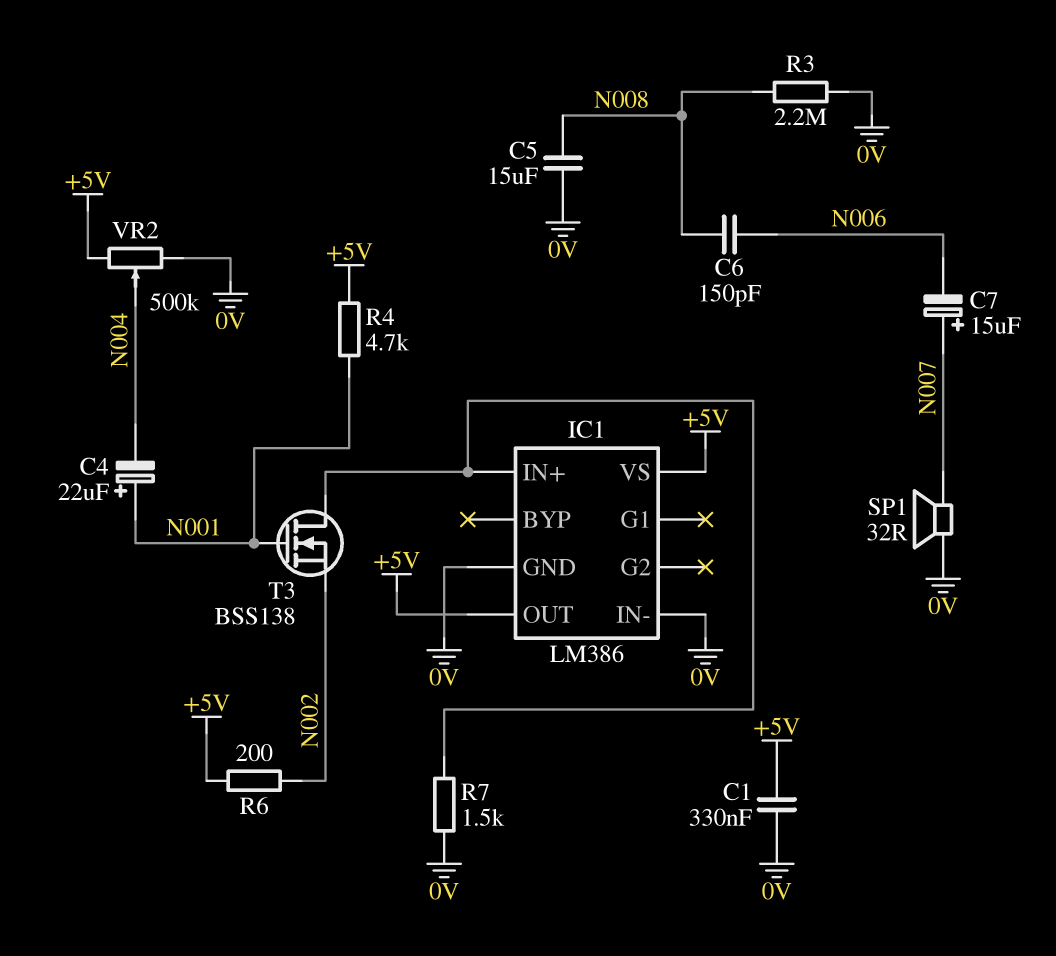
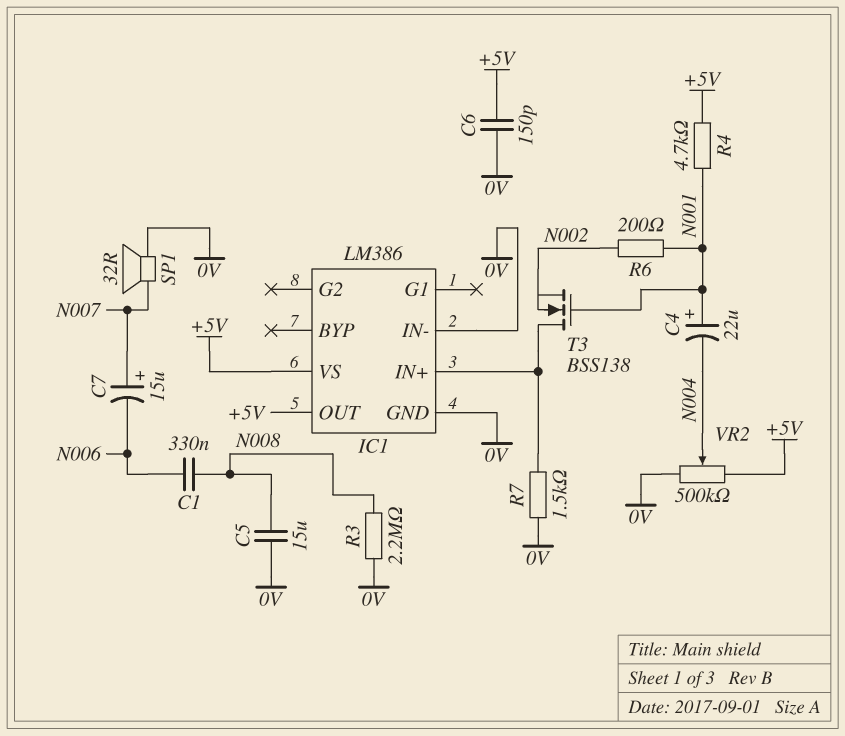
C1: 330nF (+5V, 0V) -> 330nF (N006, N008)
C6: 150pF (N006, N008) -> 150pF (+5V, 0V)
R6: 200 (+5V, N002) -> 200 (N001, N002)

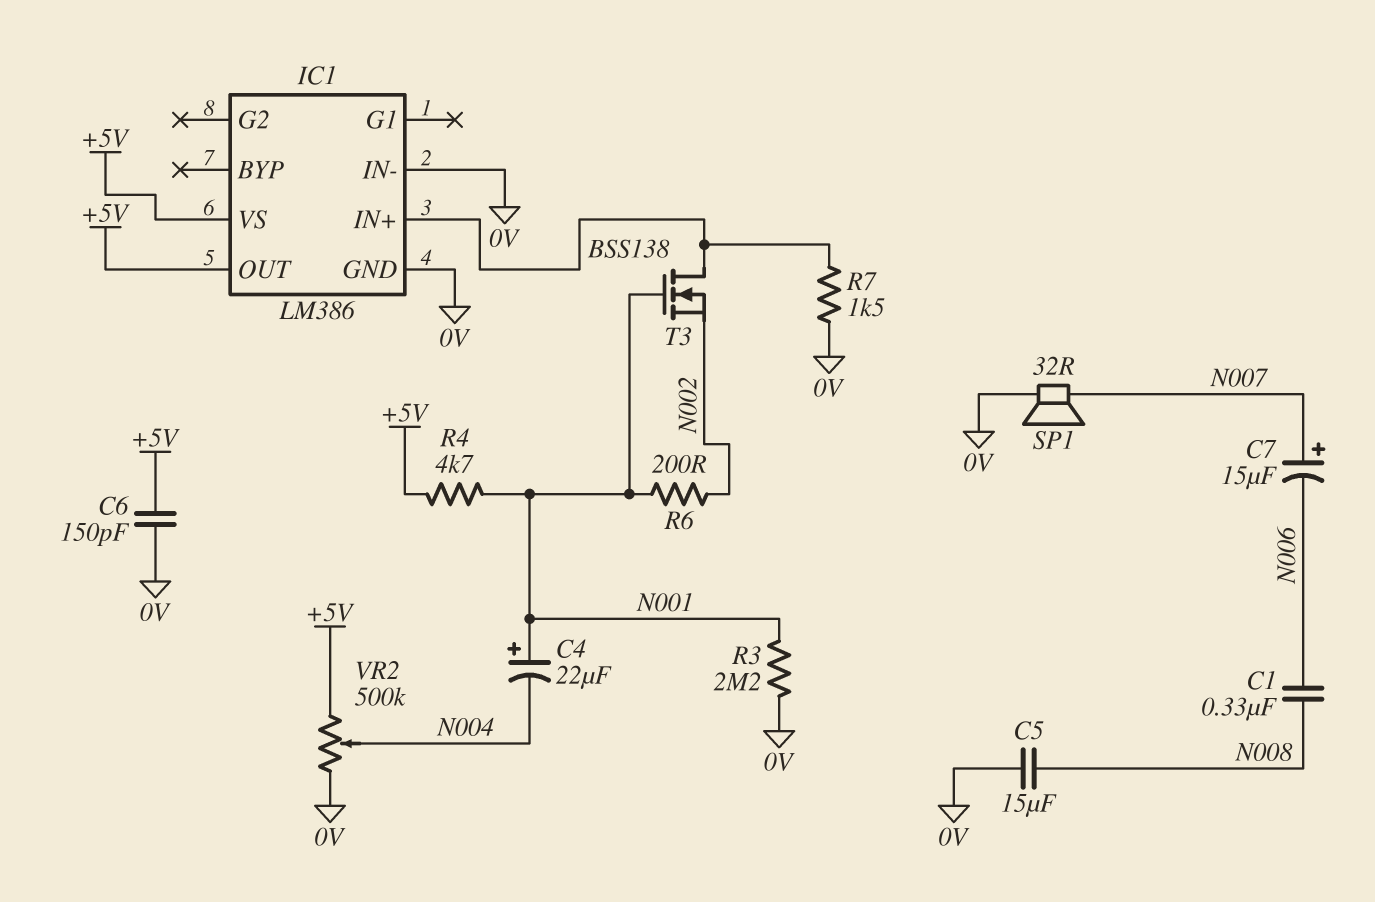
R3: 2.2M (0V, N008) -> 2.2M (0V, N001)

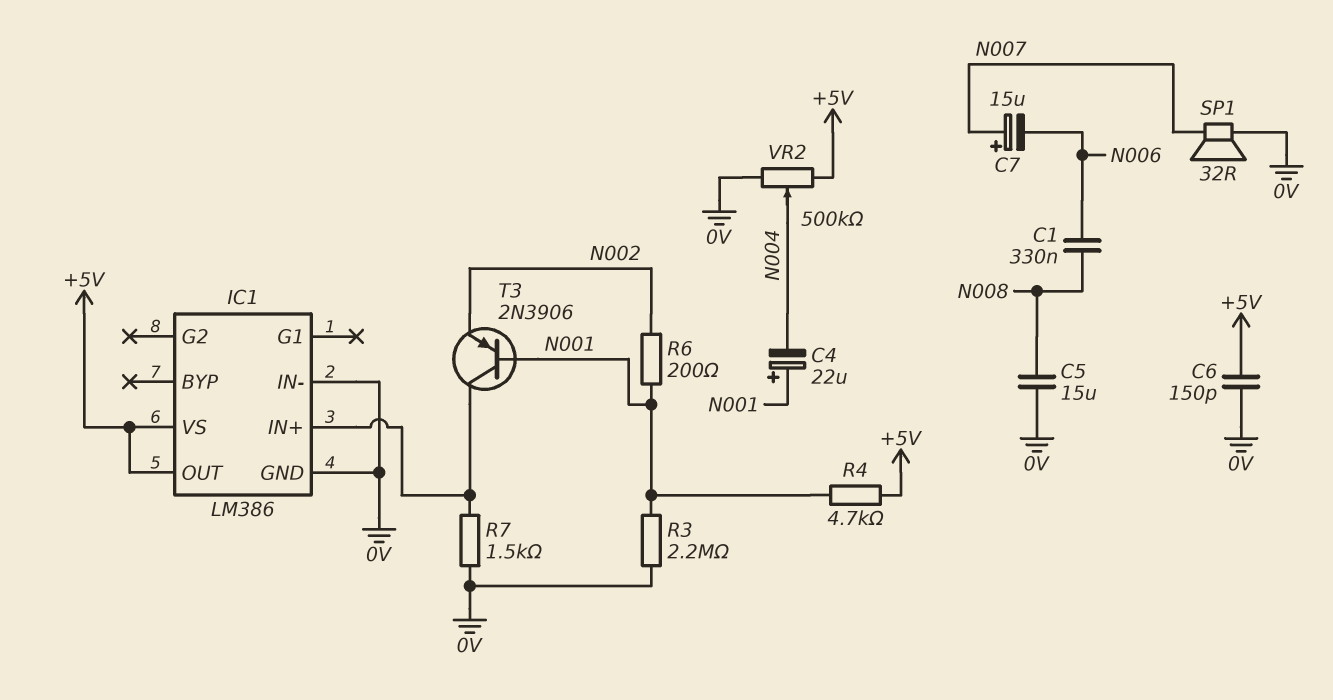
T3: NMOS BSS138 (G N001, D IC1/IN+, S N002) -> PNP 2N3906 (B N001, C IC1/IN+, E N002)

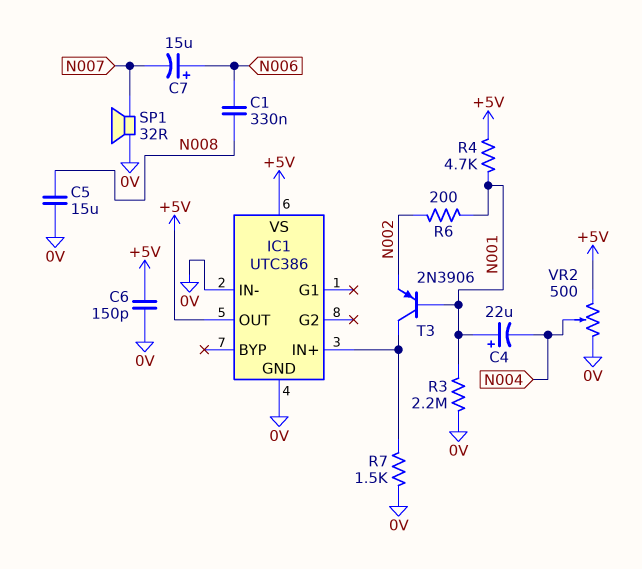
C7: 15uF (plus N007, minus N006) -> 15uF (plus N006, minus N007)
IC1: LM386 -> UTC386
VR2: 500k (+5V, 0V, wiper N004) -> 500 (+5V, 0V, wiper N004)

